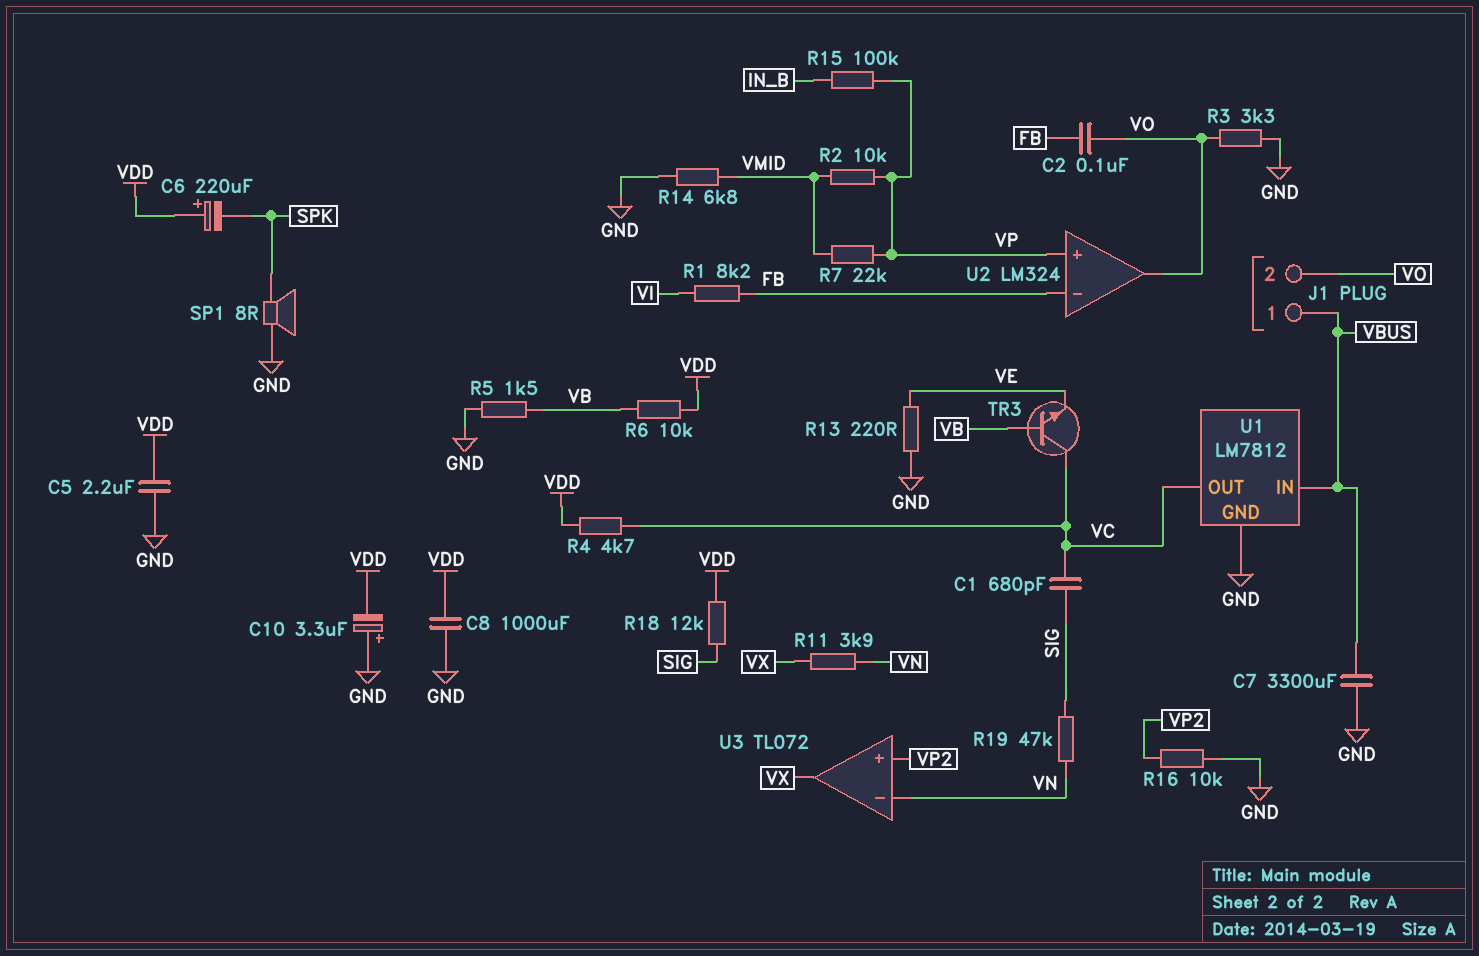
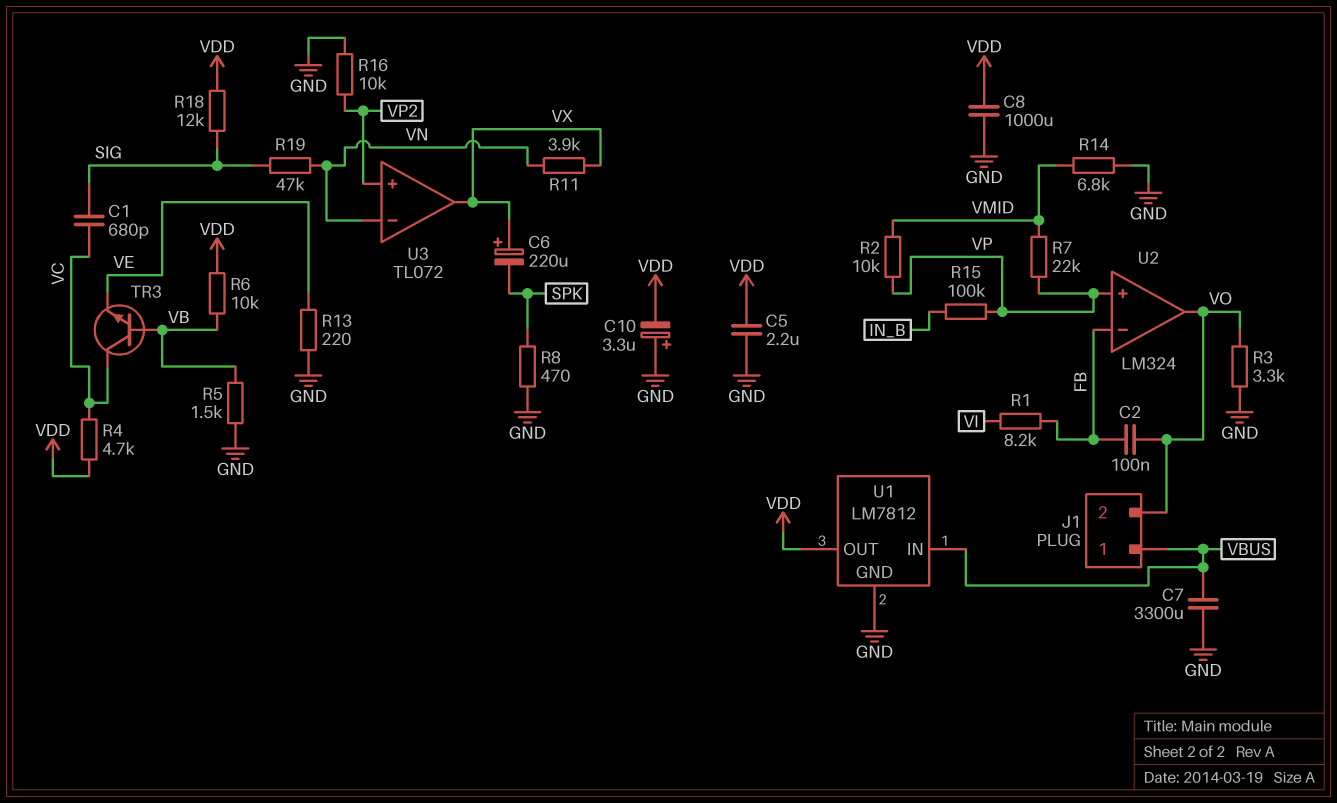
C6: 220uF (plus VDD, minus SPK) -> 220uF (plus VX, minus SPK)
R8: none -> 470 (GND, SPK)
SP1: speaker 8R (GND, SPK) -> none
U1 pin OUT: VC -> VDD

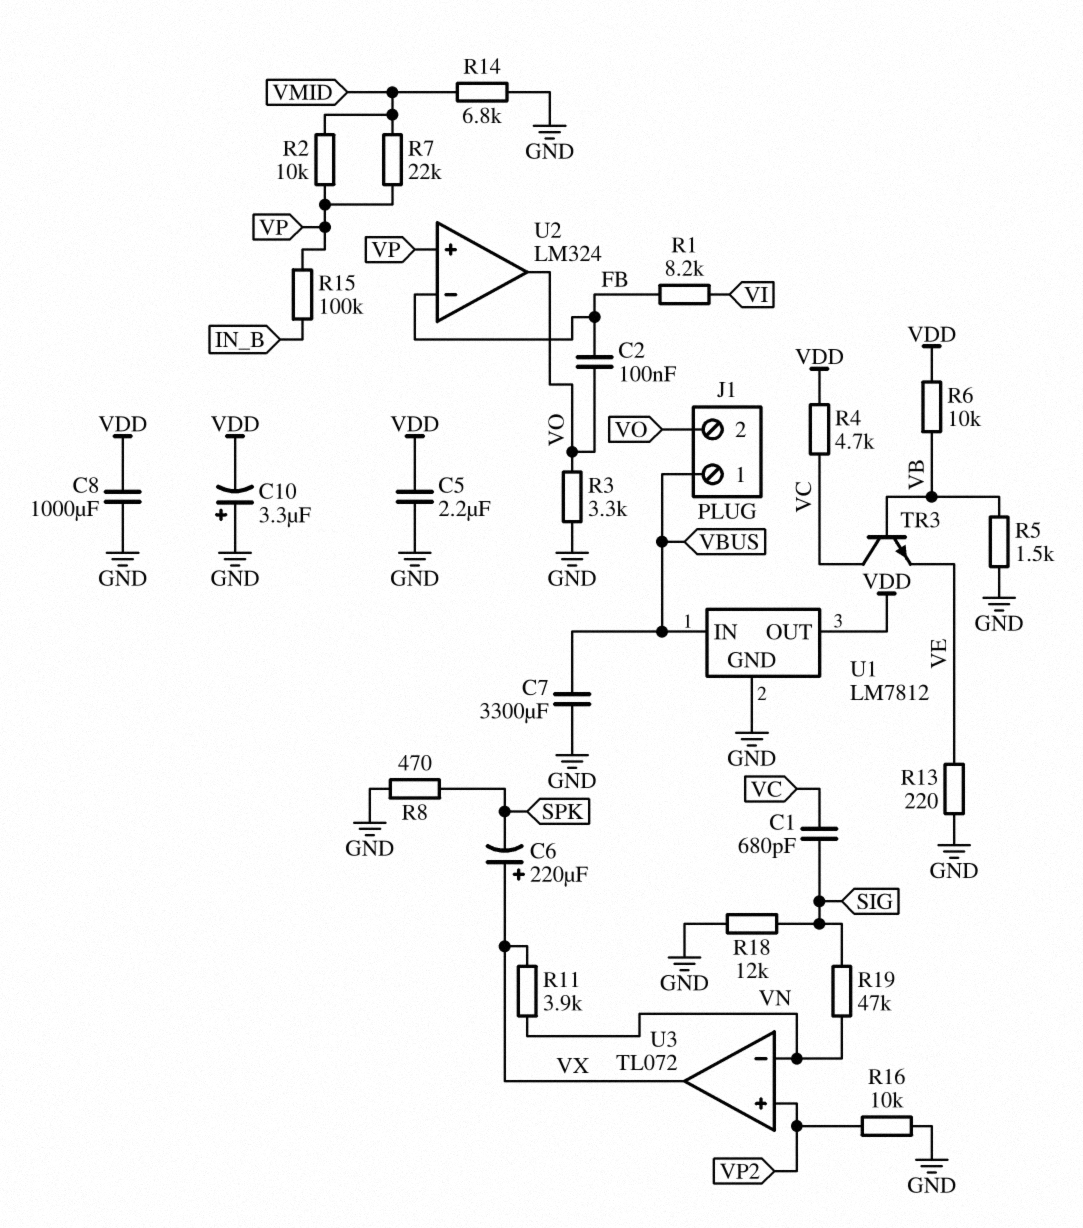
R18: 12k (SIG, VDD) -> 12k (GND, SIG)

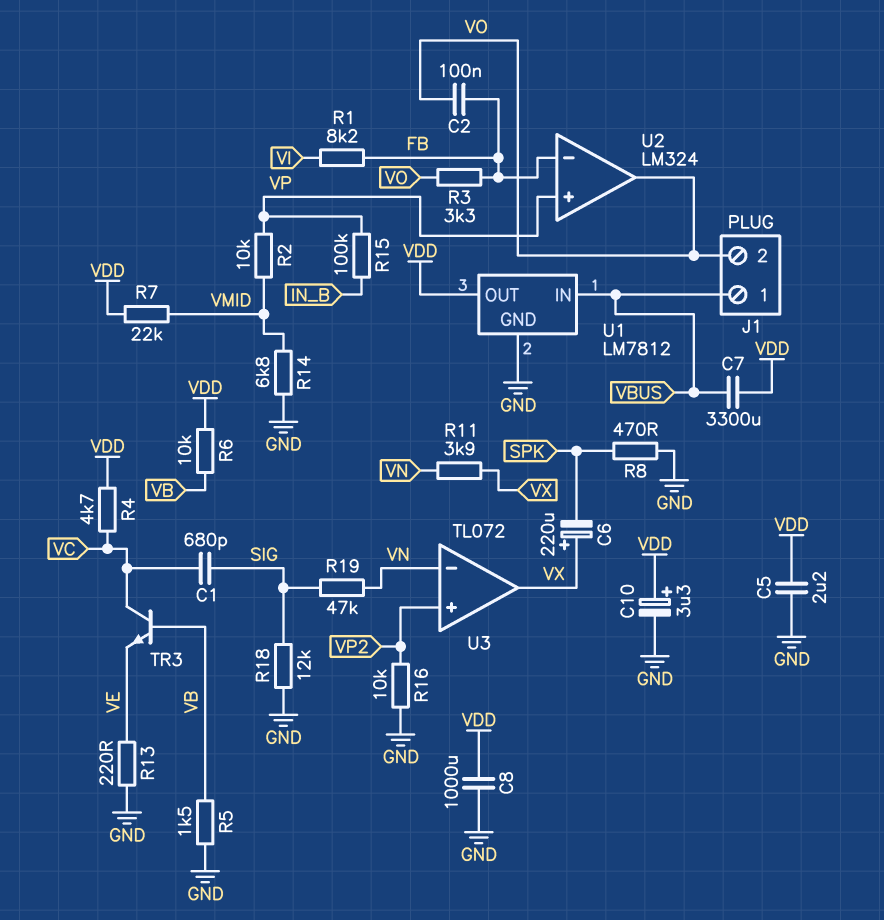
C7: 3300uF (GND, VBUS) -> 3300uF (VBUS, VDD)
C10: 3.3uF (plus GND, minus VDD) -> 3.3uF (plus VDD, minus GND)
R3: 3.3k (GND, VO) -> 3.3k (FB, VO)
R7: 22k (VMID, VP) -> 22k (VDD, VMID)

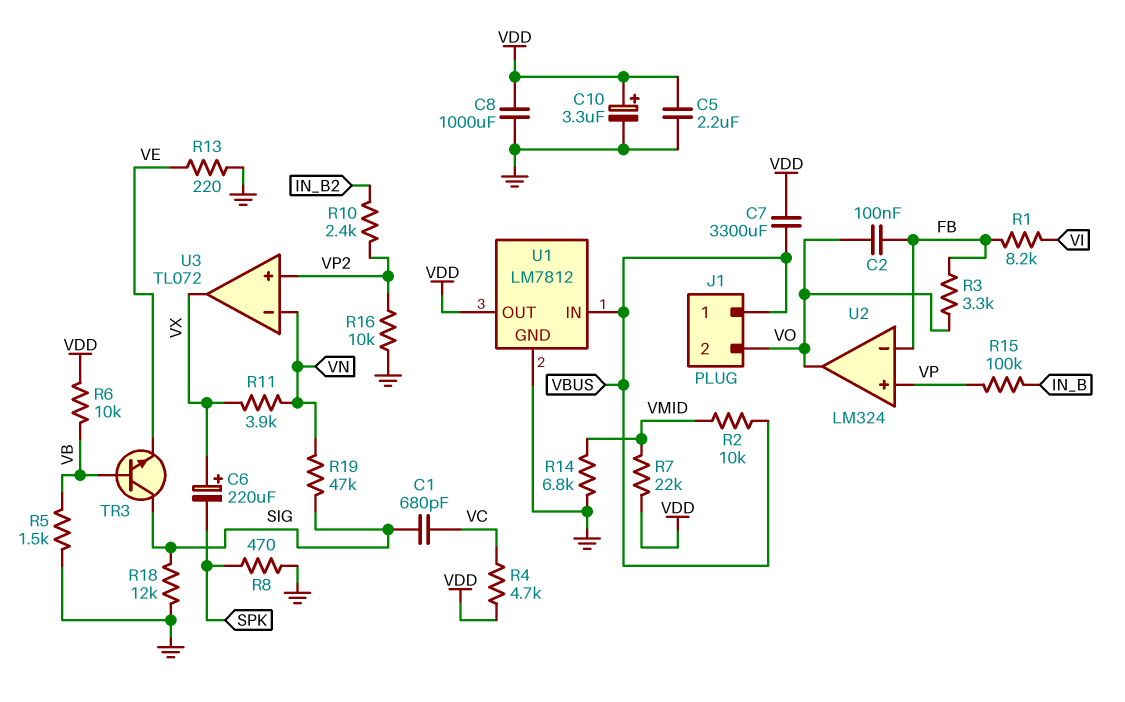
R2: 10k (VMID, VP) -> 10k (VBUS, VMID)
R10: none -> 2.4k (IN_B2, VP2)
TR3: NPN (B VB, C VC, E VE) -> NPN (B VB, C SIG, E VE)

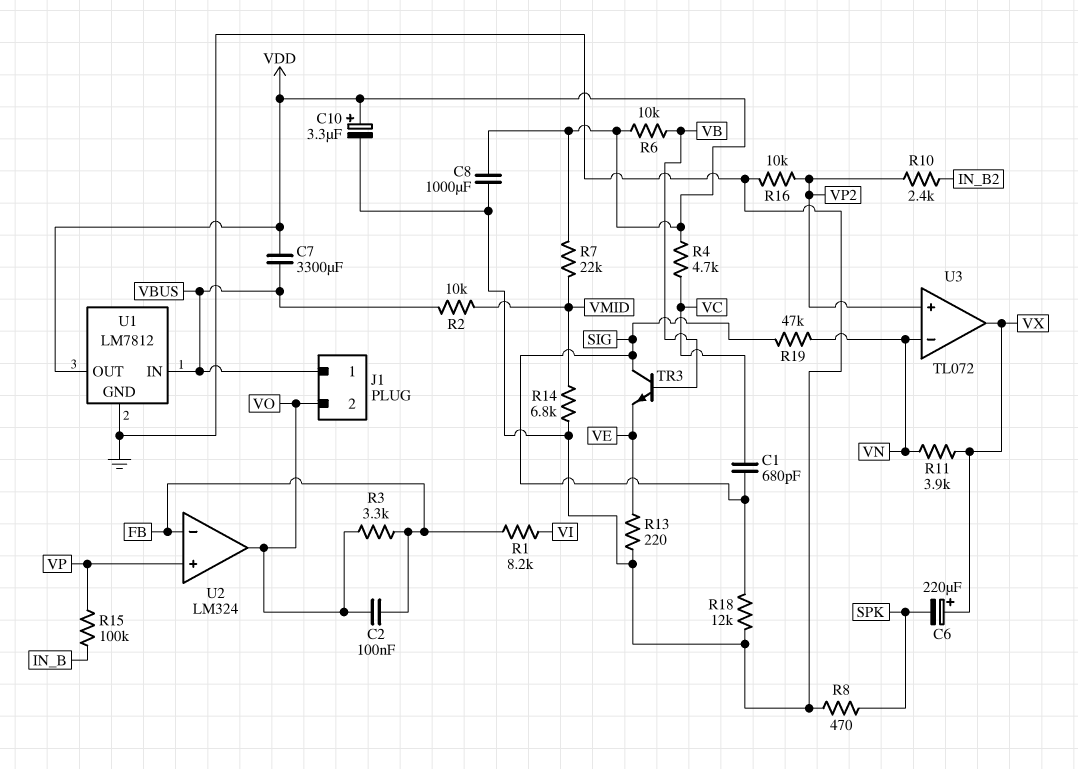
C5: 2.2uF (GND, VDD) -> none
R5: 1.5k (GND, VB) -> none

